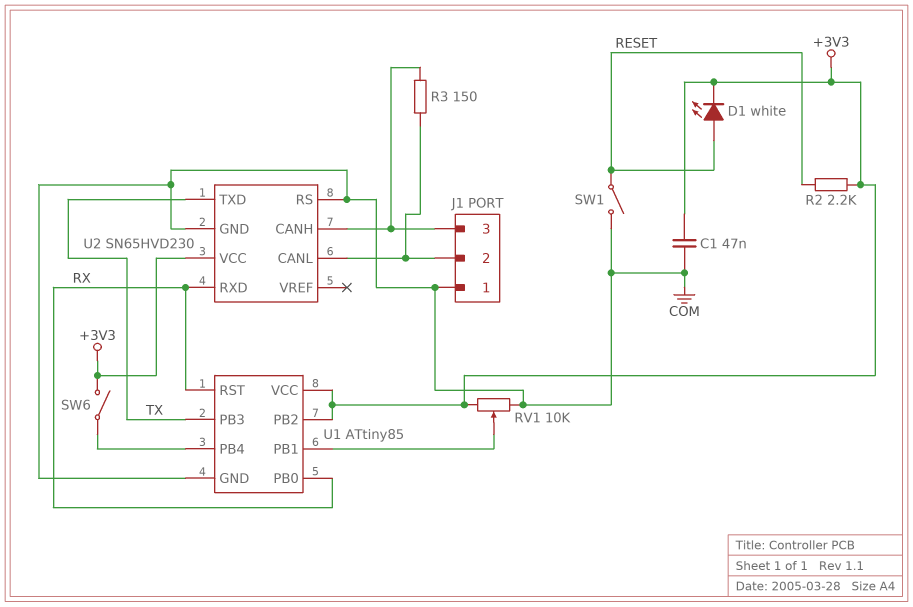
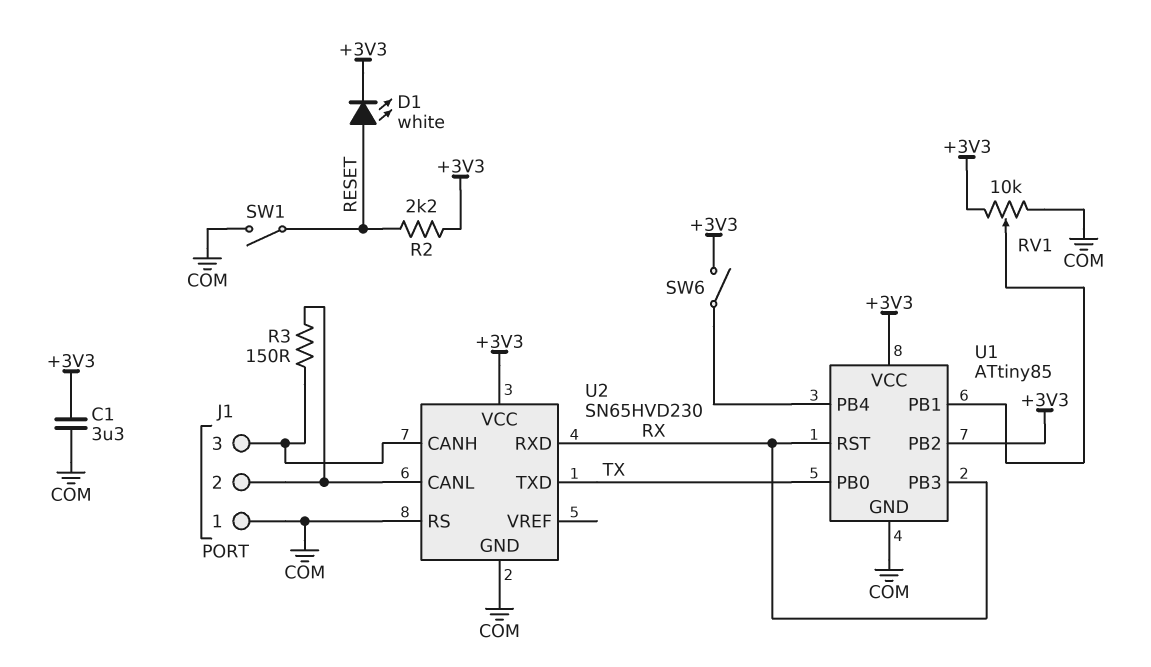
C1: 47nF (+3V3, COM) -> 3.3uF (+3V3, COM)
U1 pin PB0: RX -> TX
U1 pin PB3: TX -> RX

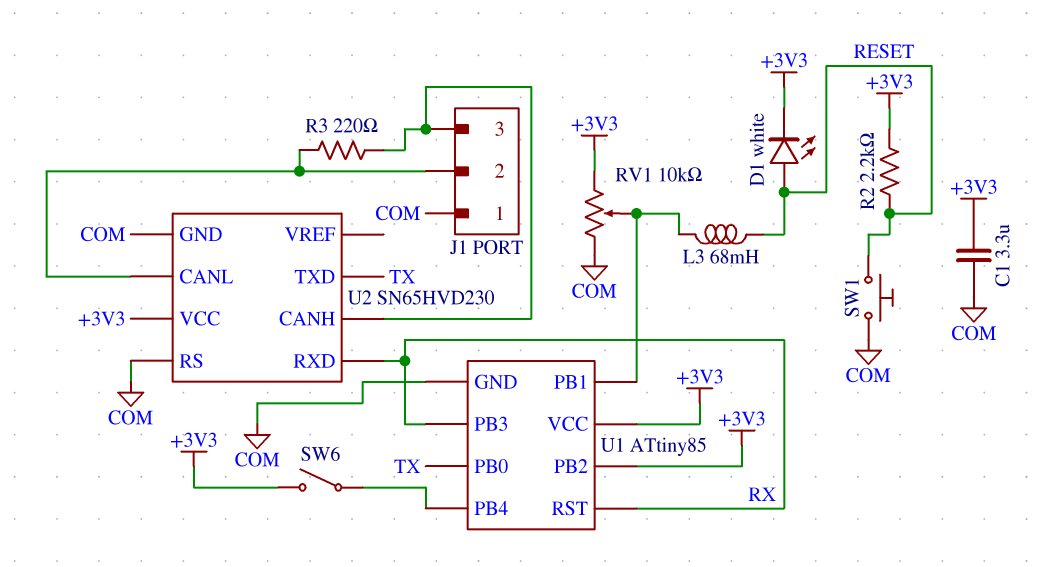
L3: none -> 68mH (RESET, U1/PB1)
R3: 150 (J1/2, J1/3) -> 220 (J1/2, J1/3)
SW1: switch (COM, RESET) -> button (COM, RESET)

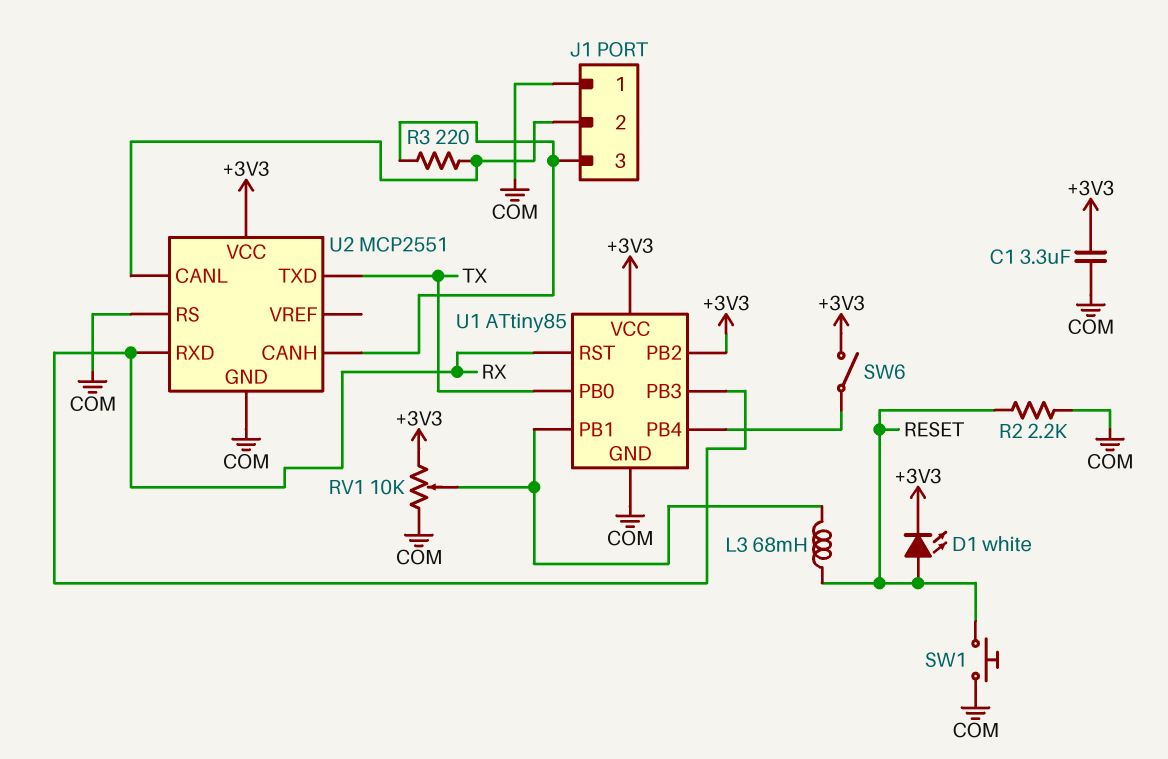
R2: 2.2k (+3V3, RESET) -> 2.2k (COM, RESET)
U2: SN65HVD230 -> MCP2551

